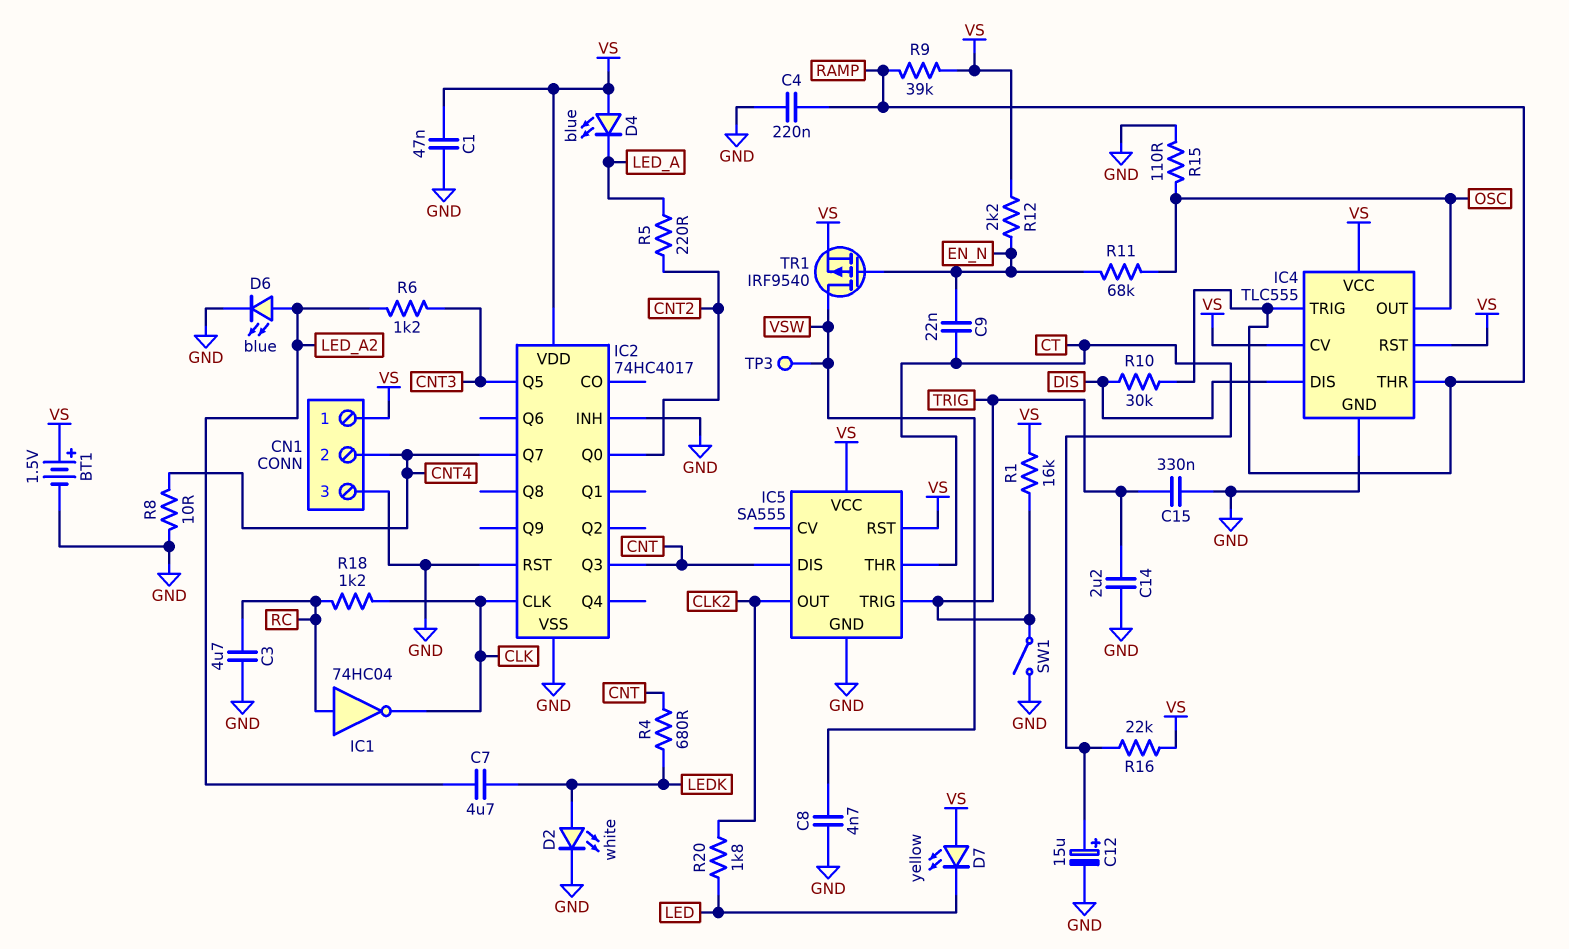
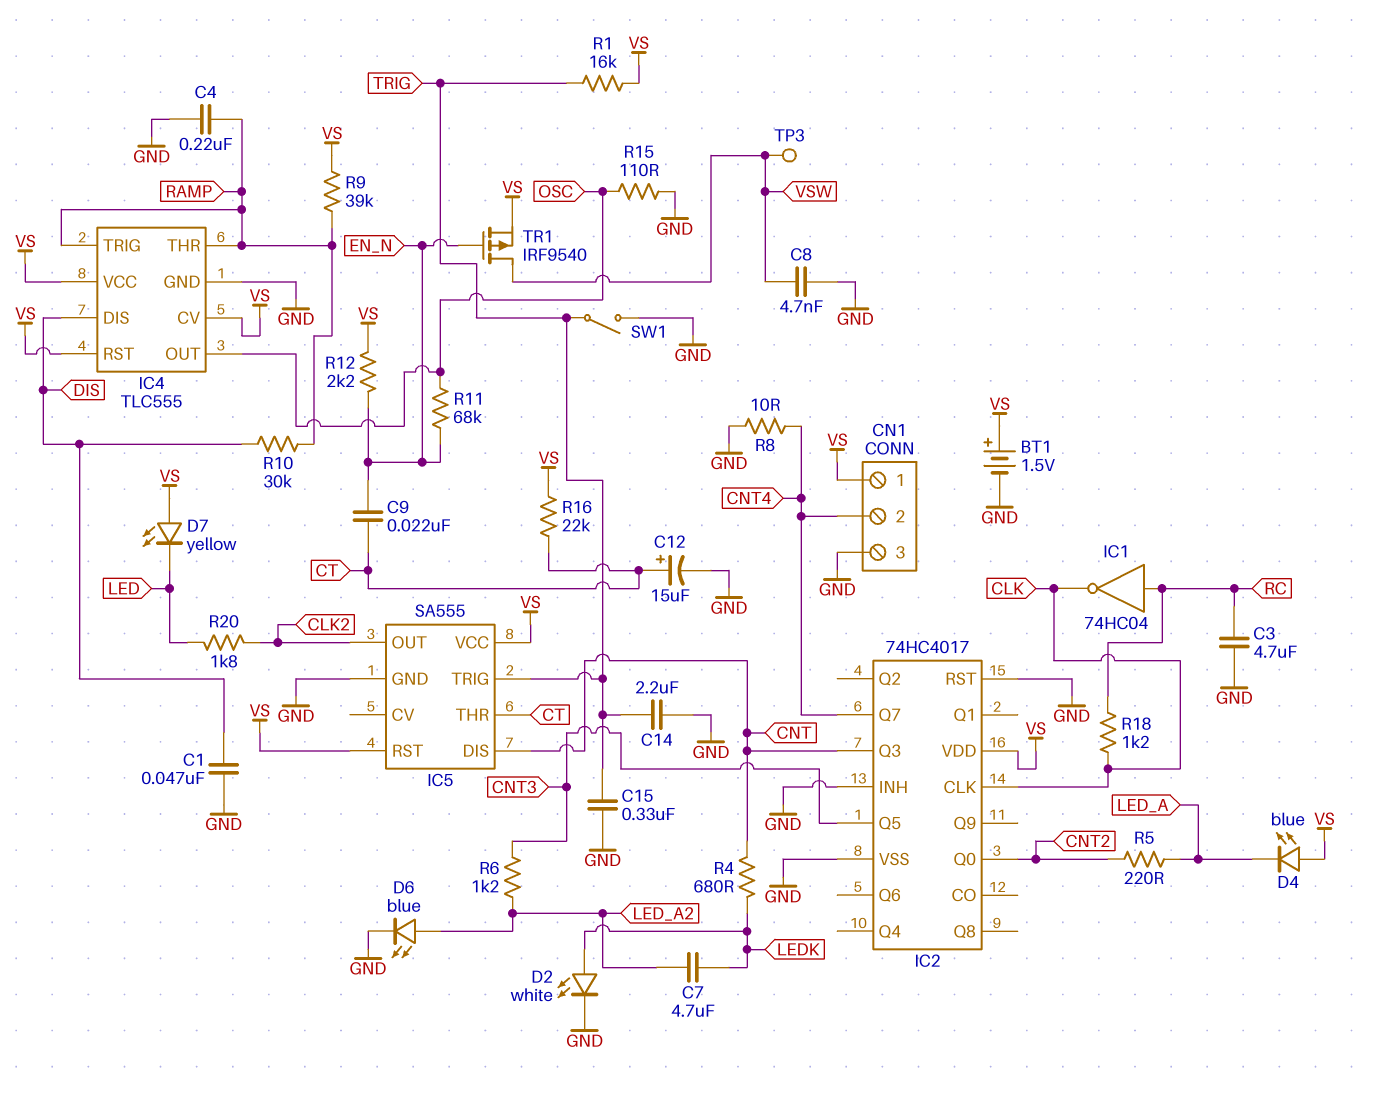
C1: 47nF (GND, VS) -> 47nF (DIS, GND)

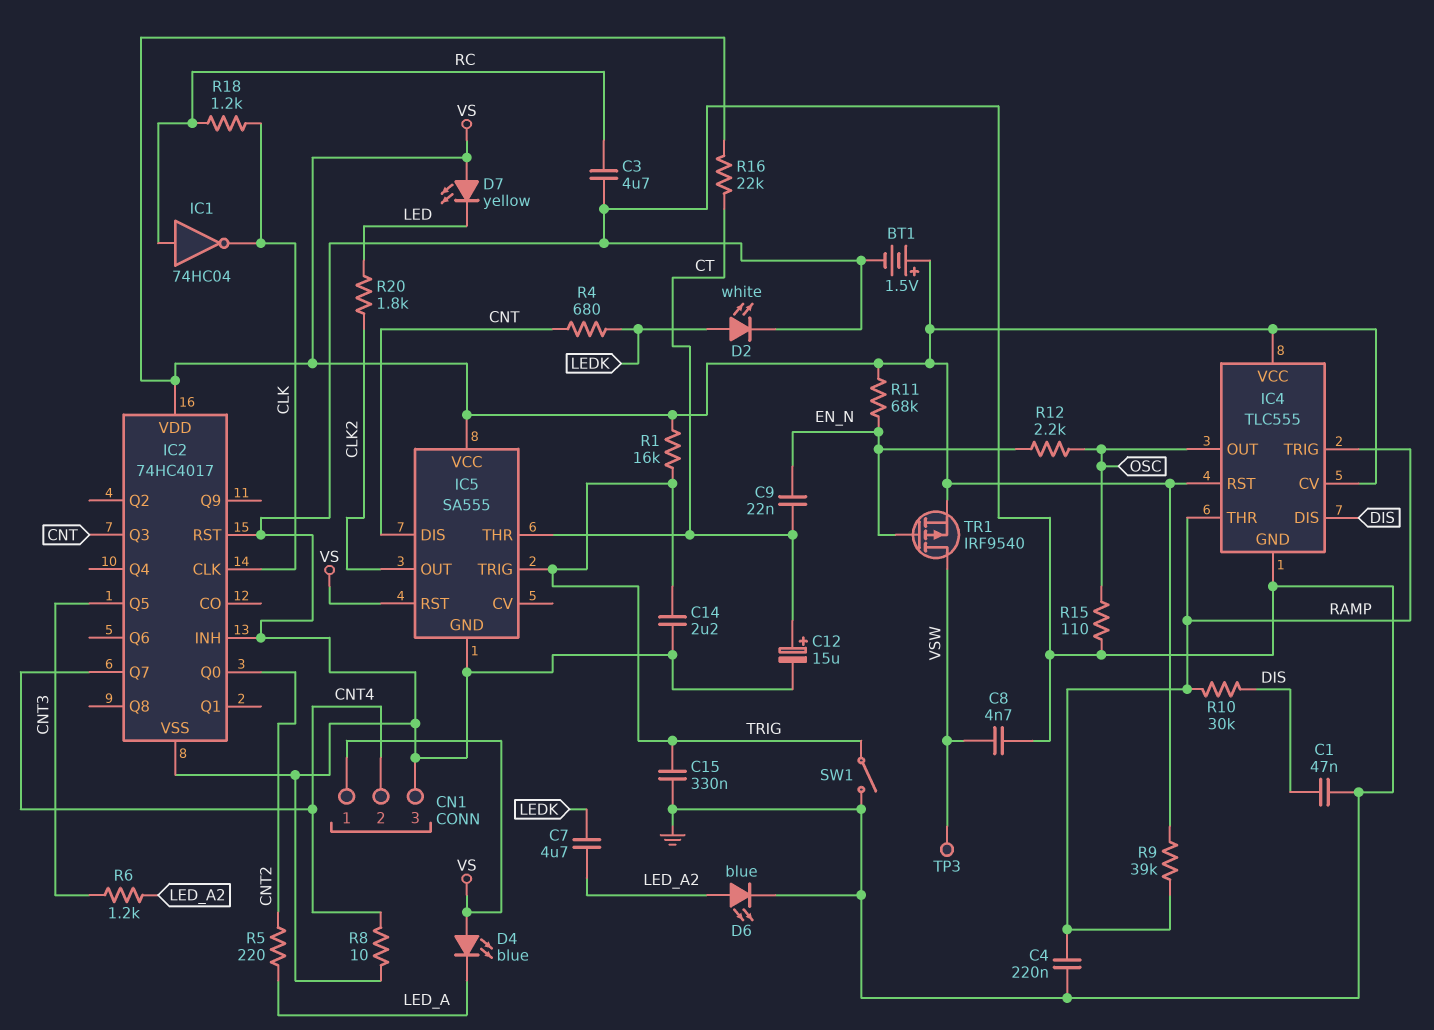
R11: 68k (EN_N, OSC) -> 68k (EN_N, VS)
R12: 2.2k (EN_N, VS) -> 2.2k (EN_N, OSC)

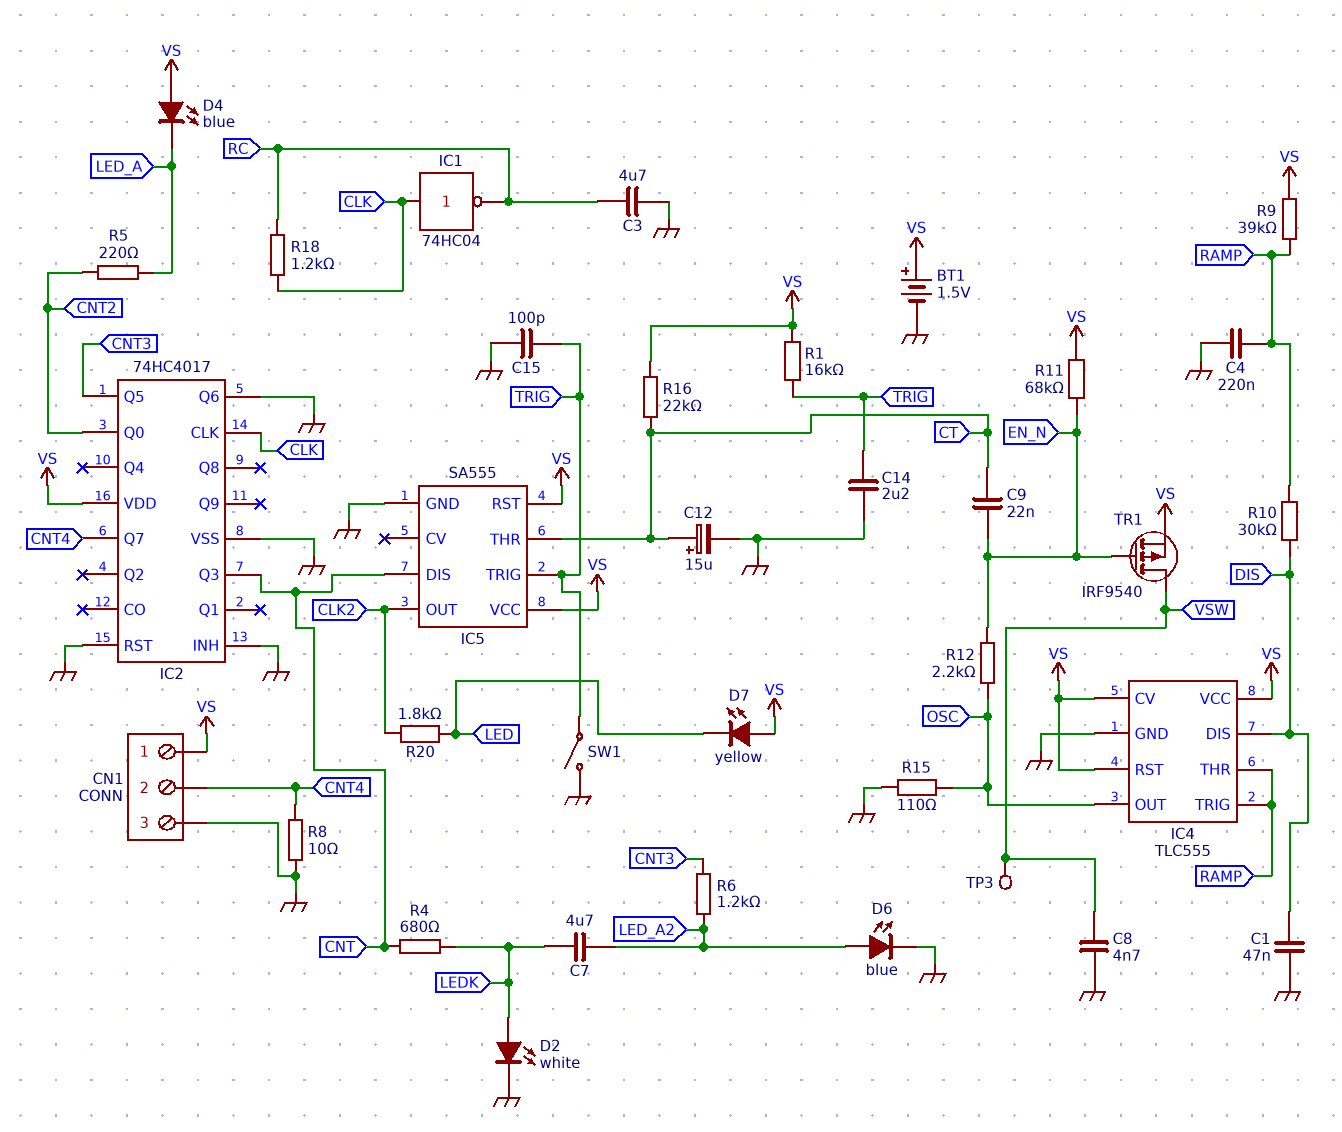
C15: 330nF (GND, TRIG) -> 100pF (GND, TRIG)
IC1: NOT 74HC04 (in RC, out CLK) -> NOT 74HC04 (in CLK, out RC)
IC2 pin Q6: none -> GND

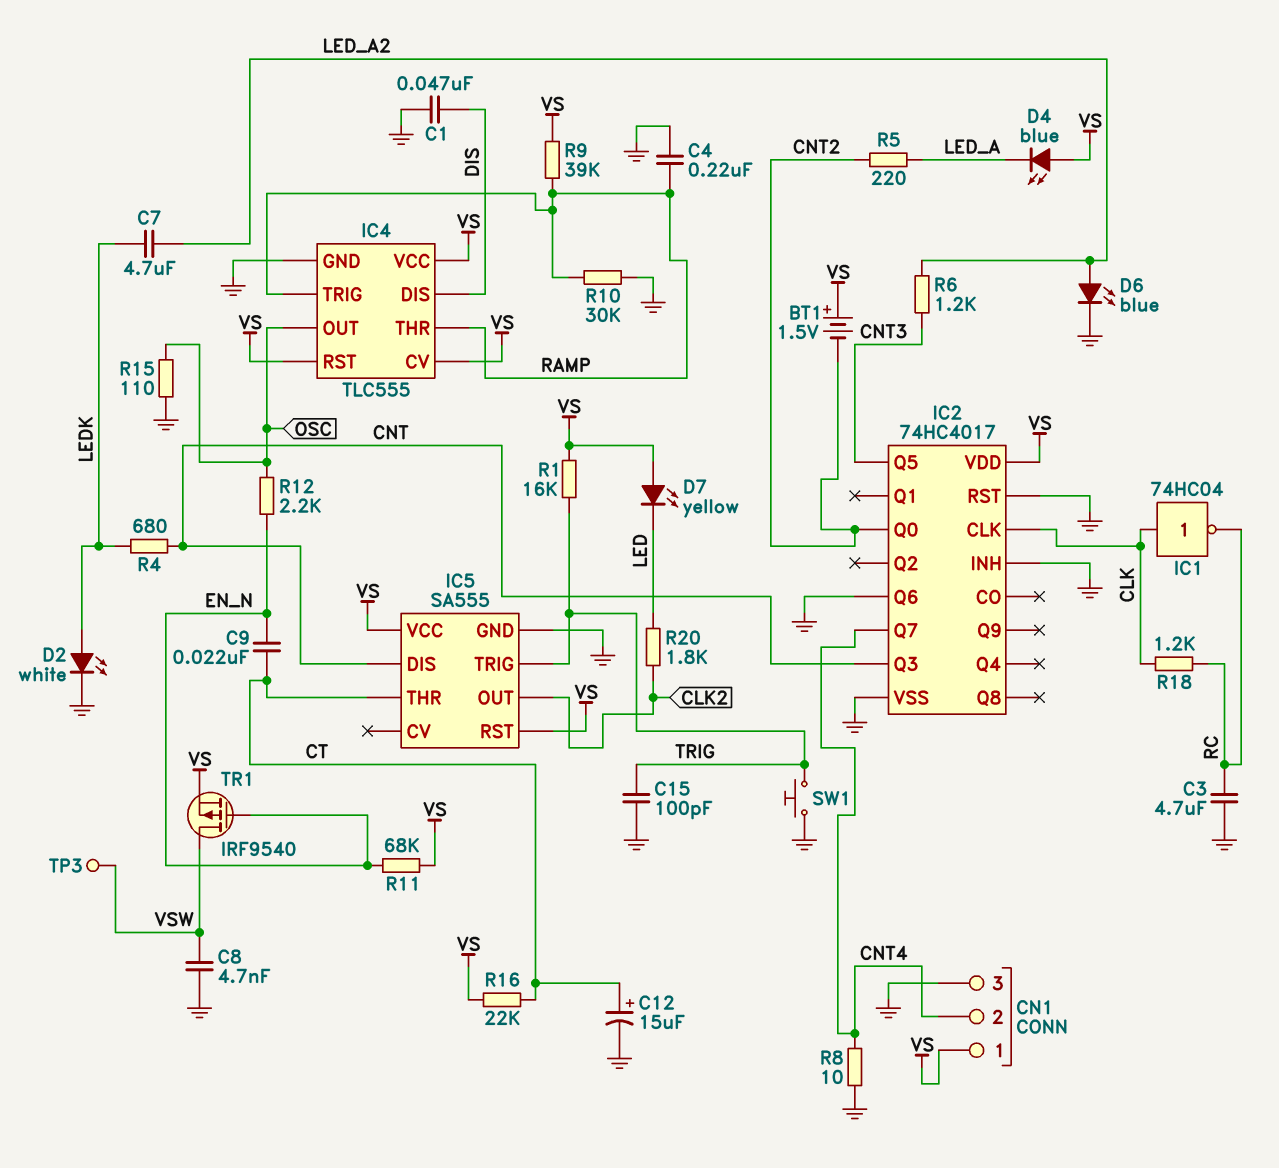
BT1: 1.5V (plus VS, minus GND) -> 1.5V (plus VS, minus CNT2)
C14: 2.2uF (GND, TRIG) -> none
R10: 30k (DIS, RAMP) -> 30k (GND, RAMP)
SW1: switch (GND, TRIG) -> button (GND, TRIG)

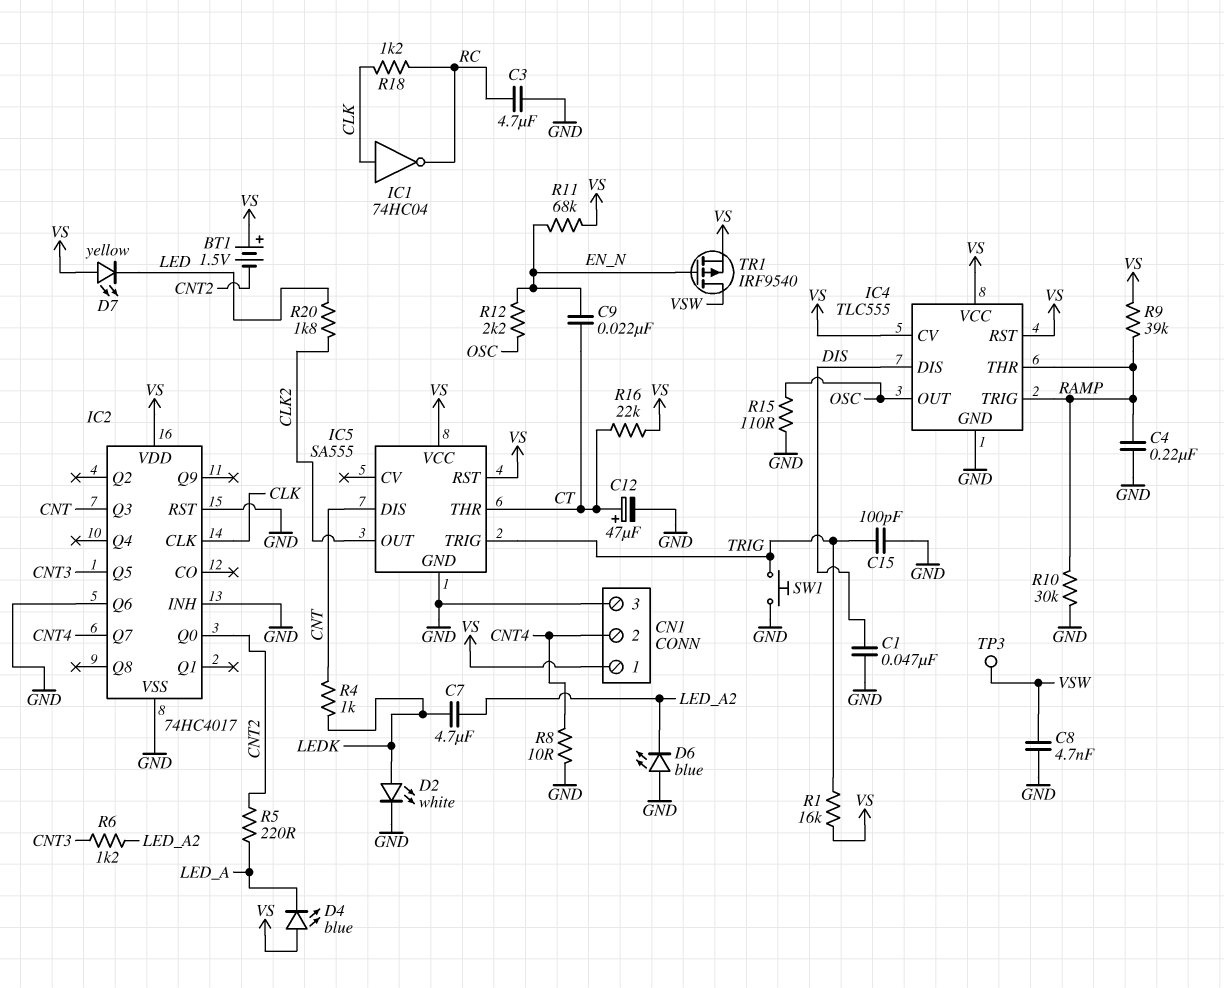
C12: 15uF (plus CT, minus GND) -> 47uF (plus CT, minus GND)
D6: LED blue (A LED_A2, K GND) -> LED blue (A GND, K LED_A2)
R4: 680 (CNT, LEDK) -> 1k (CNT, LEDK)

